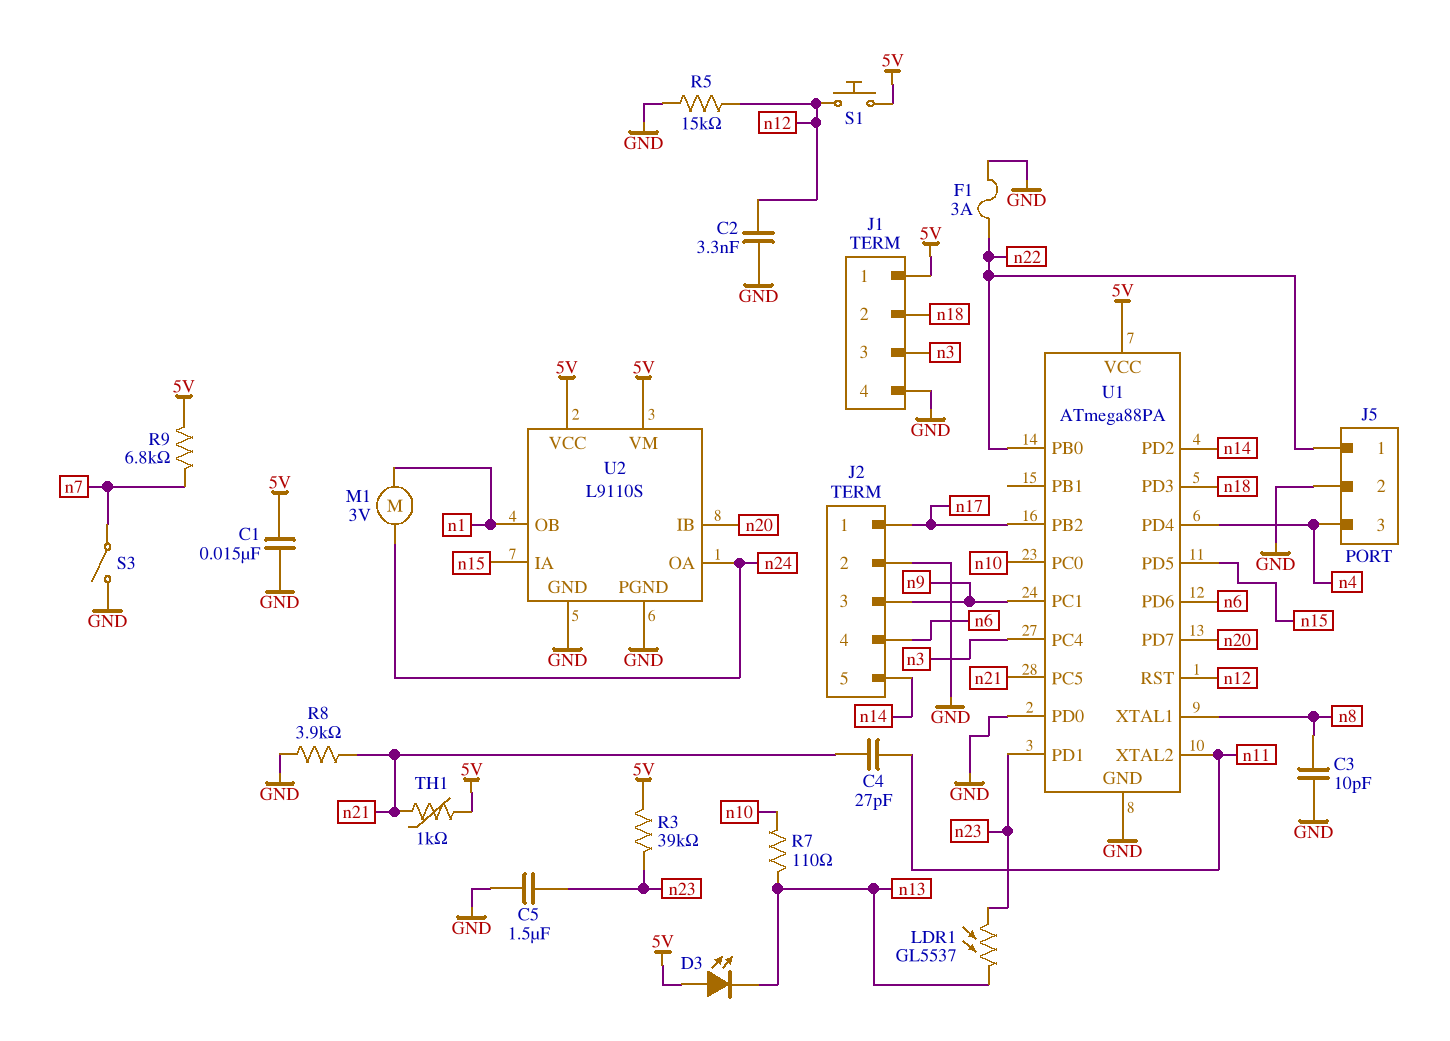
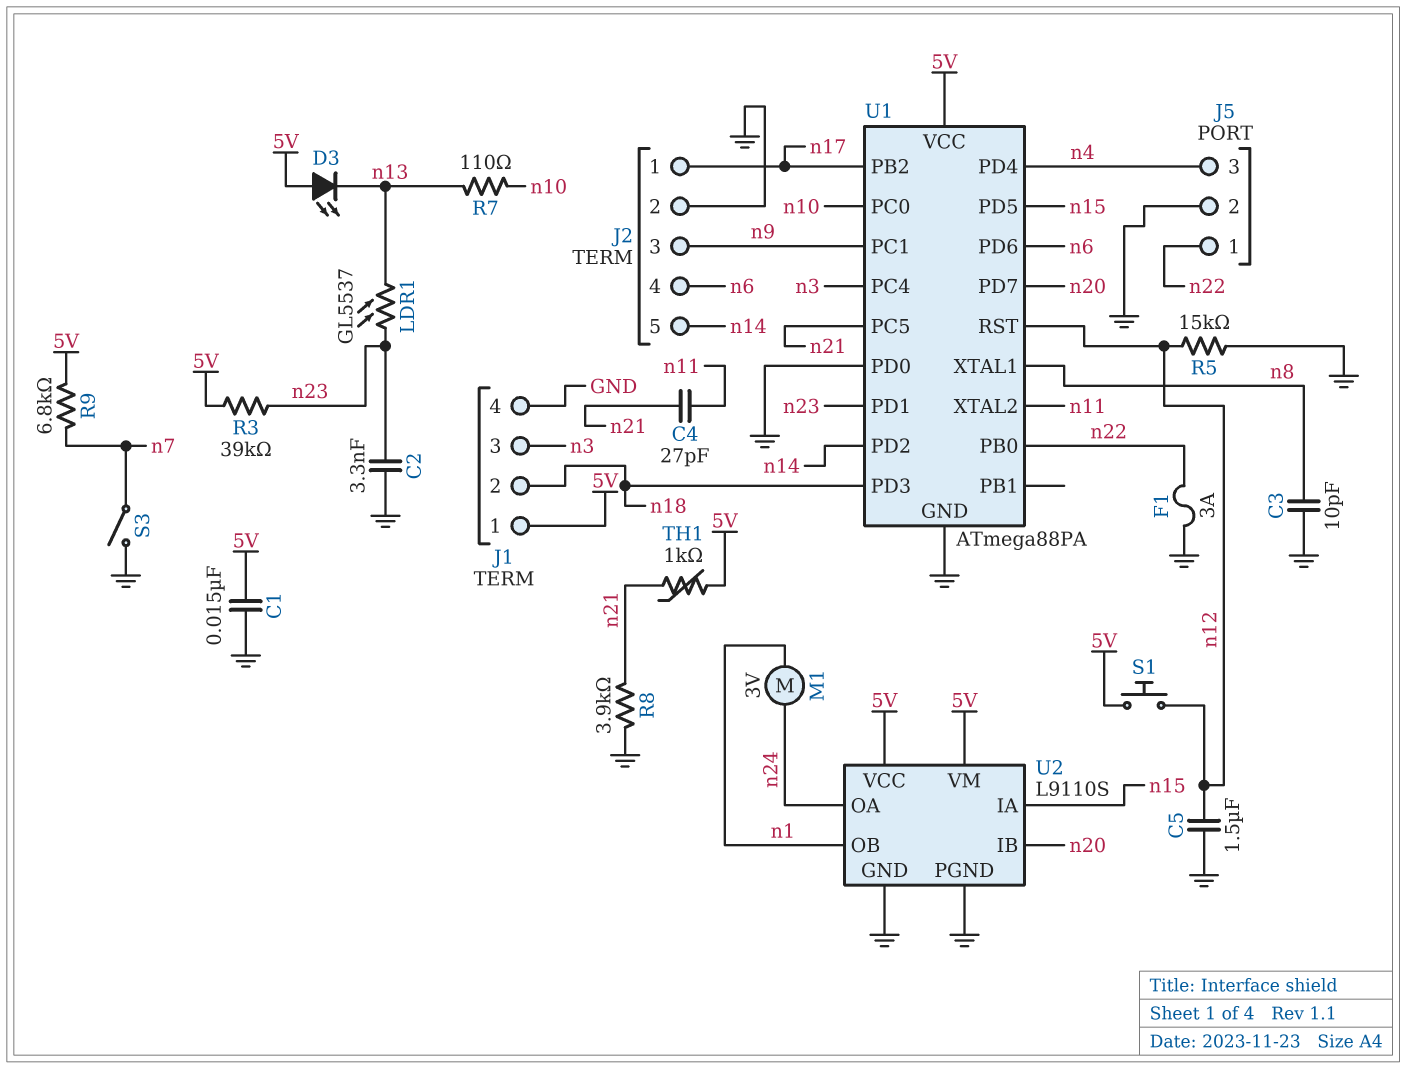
C2: 3.3nF (GND, n12) -> 3.3nF (GND, n23)
C5: 1.5uF (GND, n23) -> 1.5uF (GND, n12)

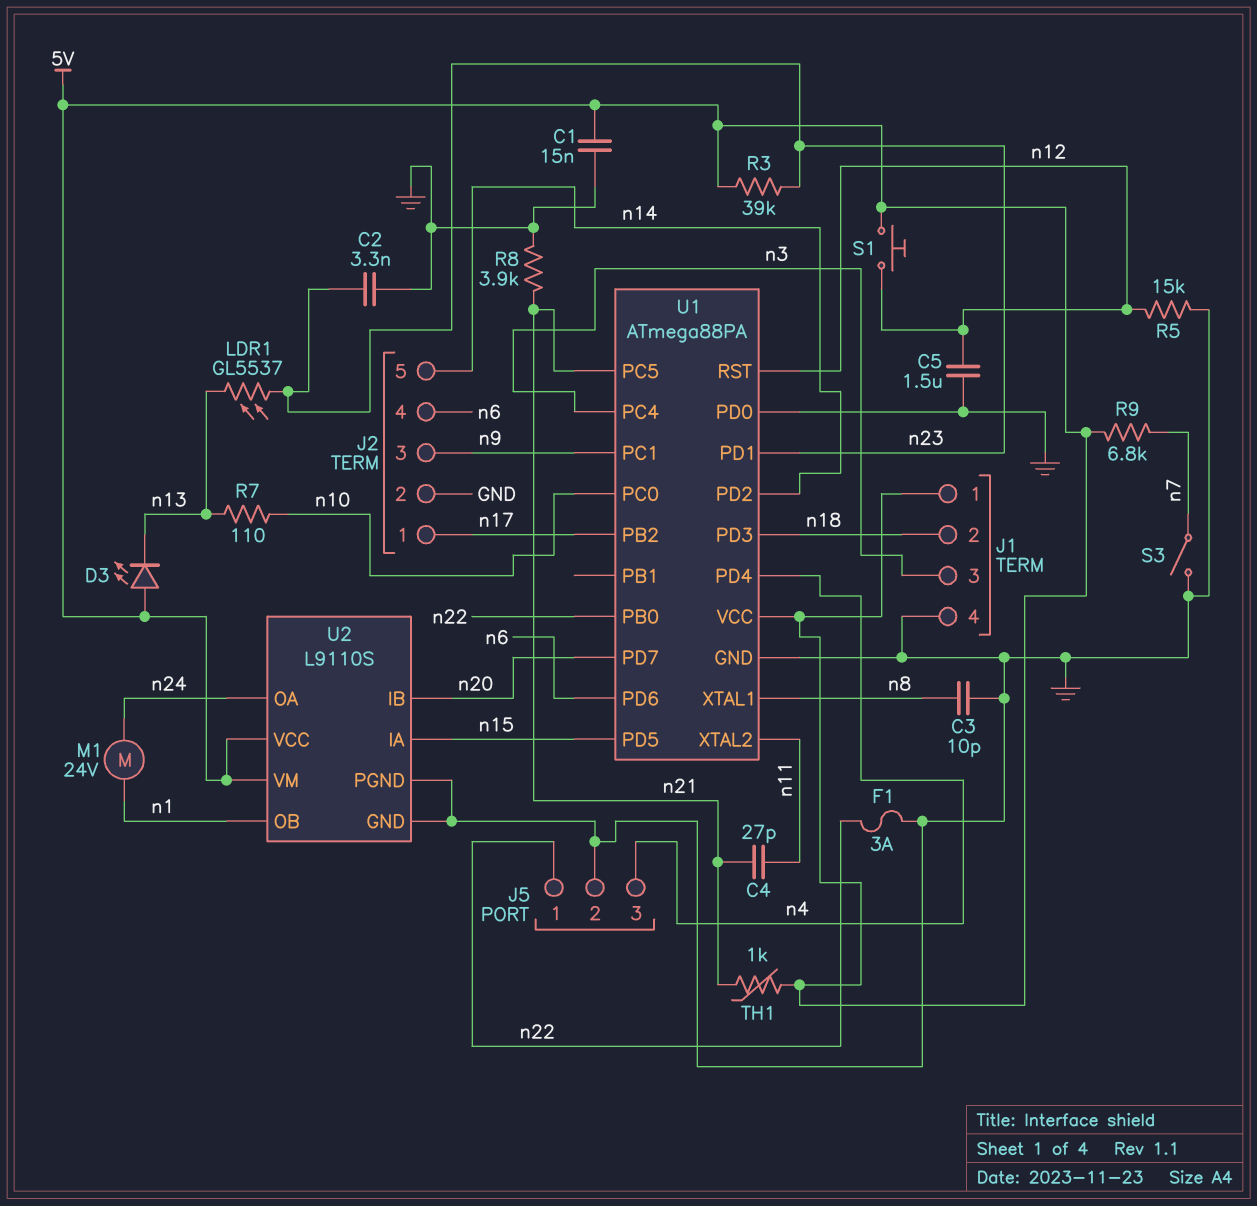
M1: motor 3V (n1, n24) -> motor 24V (n1, n24)

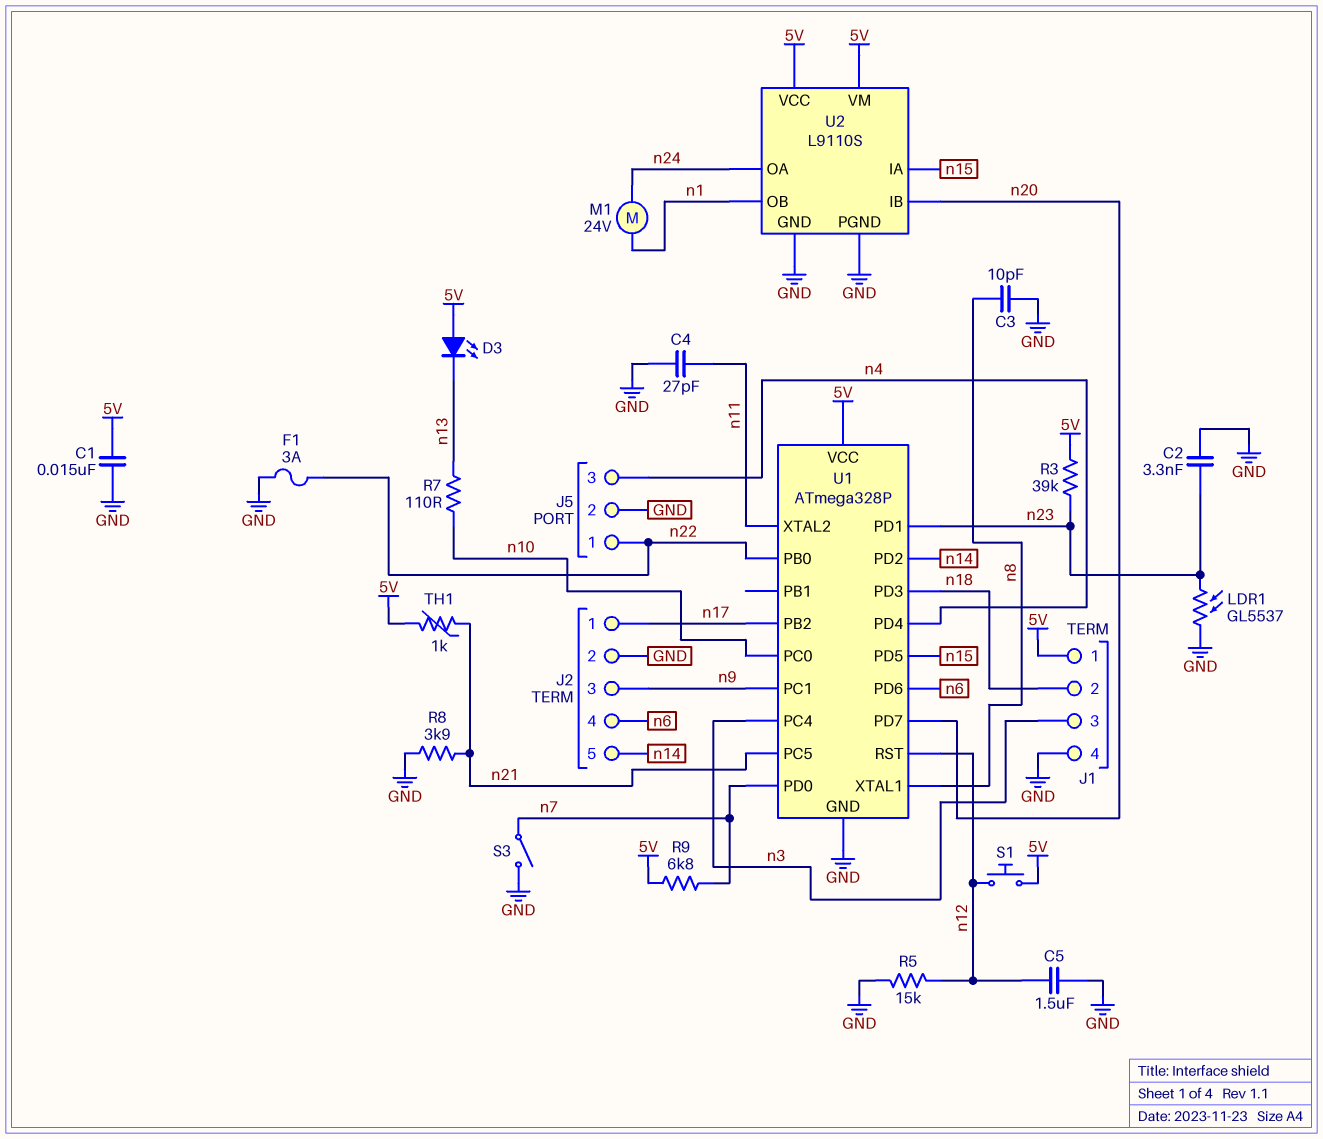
C4: 27pF (n11, n21) -> 27pF (GND, n11)
LDR1: GL5537 (n13, n23) -> GL5537 (GND, n23)
U1: ATmega88PA -> ATmega328P
U1 pin PD0: GND -> n7

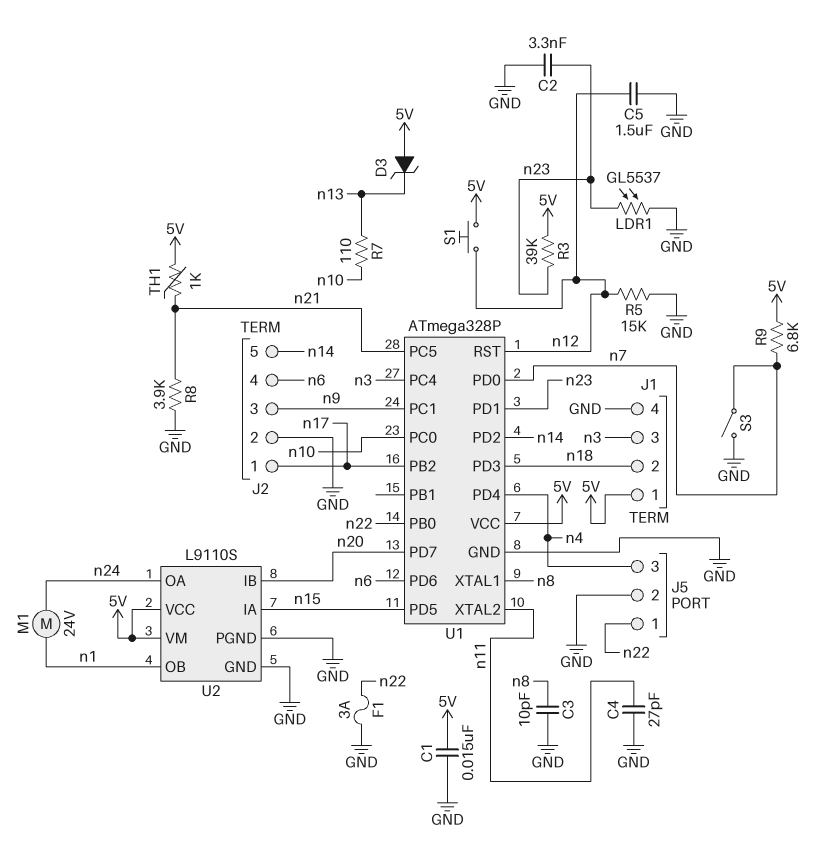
D3: LED (A 5V, K n13) -> zener (A 5V, K n13)

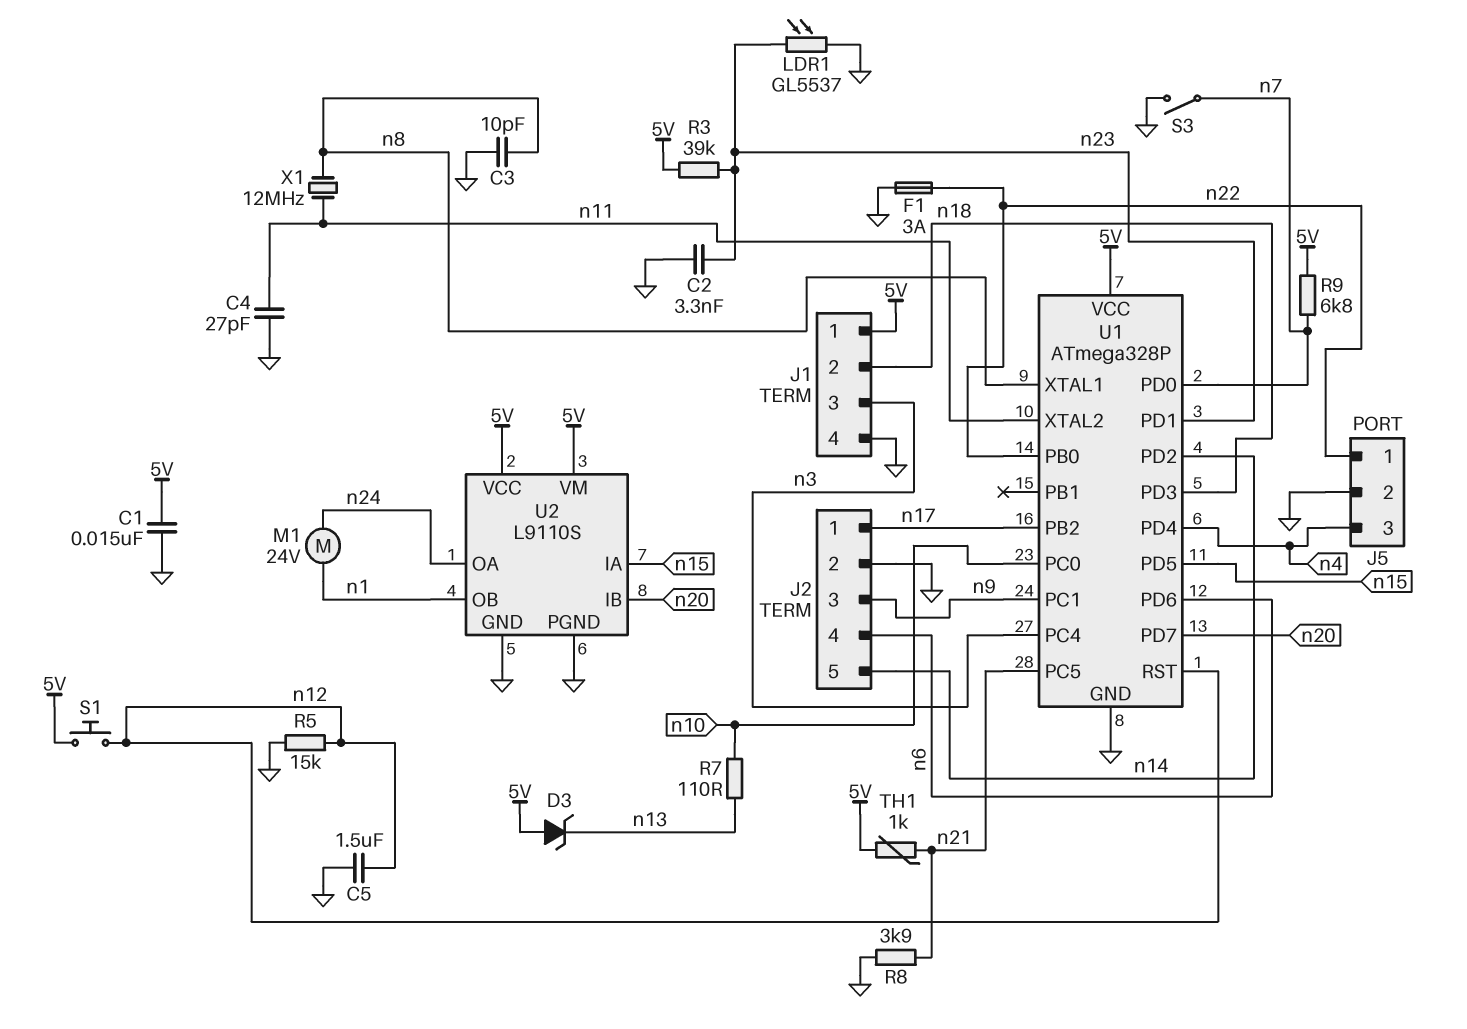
X1: none -> 12MHz (n8, n11)

